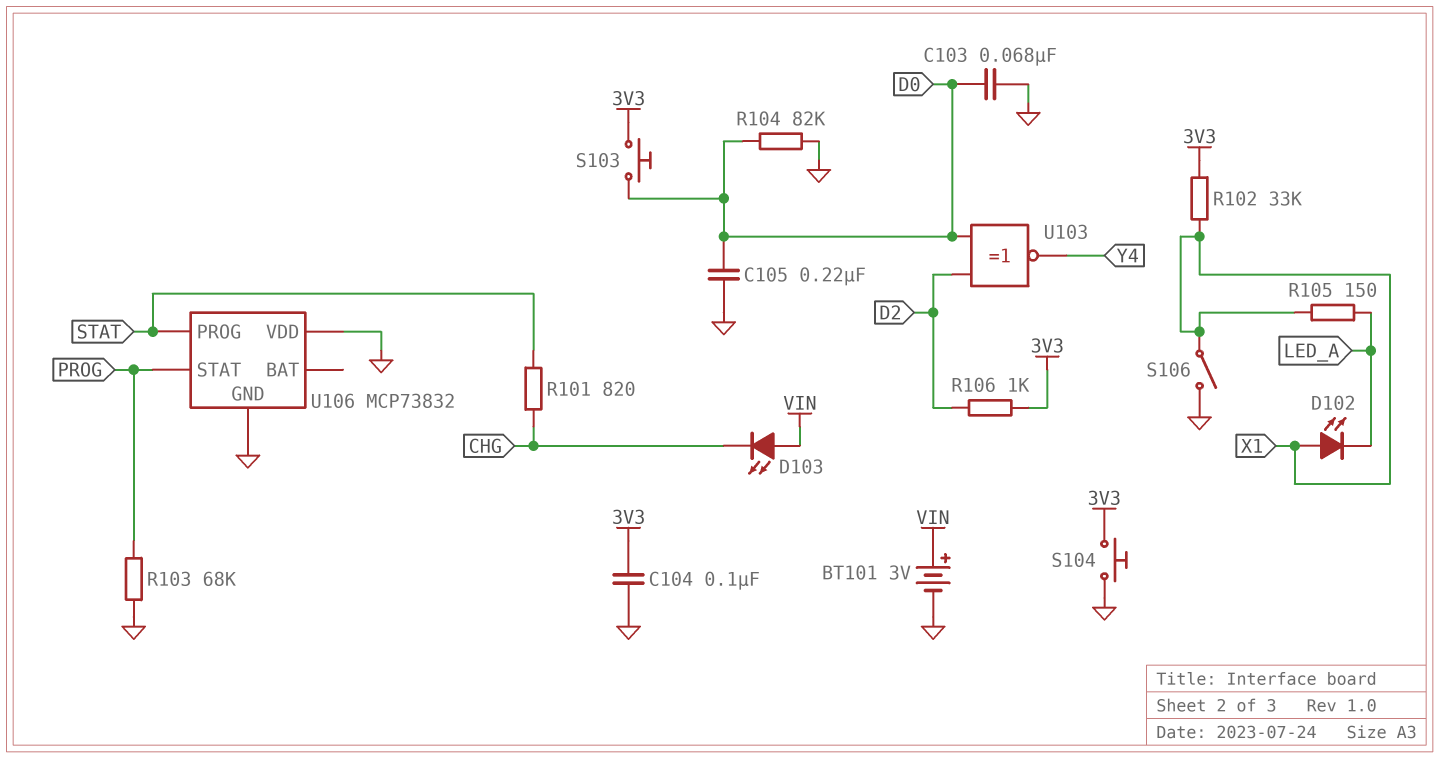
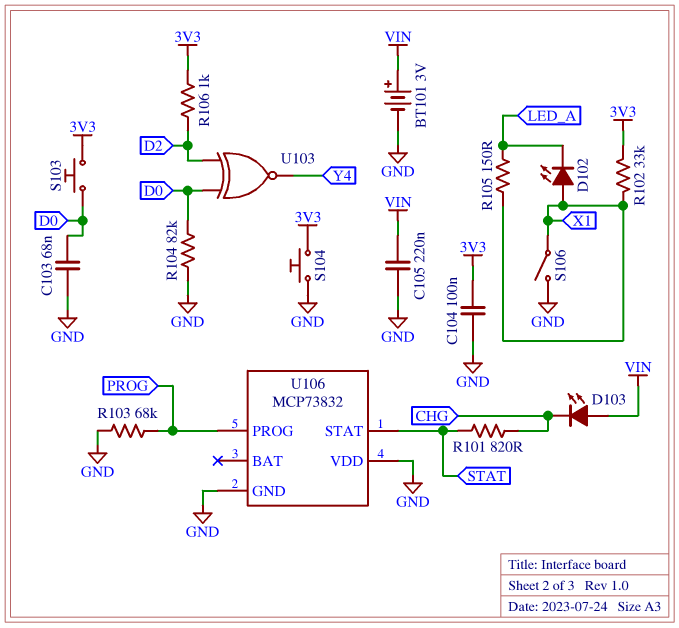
C105: 220nF (D0, GND) -> 220nF (GND, VIN)
U106 pin PROG: STAT -> PROG
U106 pin STAT: PROG -> STAT

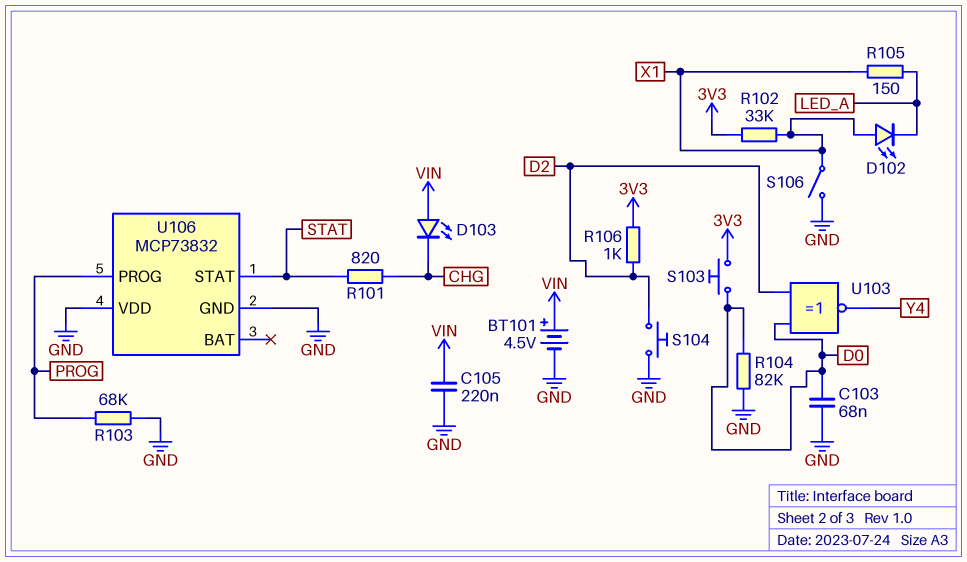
BT101: 3V (plus VIN, minus GND) -> 4.5V (plus VIN, minus GND)
C104: 100nF (3V3, GND) -> none
S104: button (3V3, GND) -> button (D2, GND)

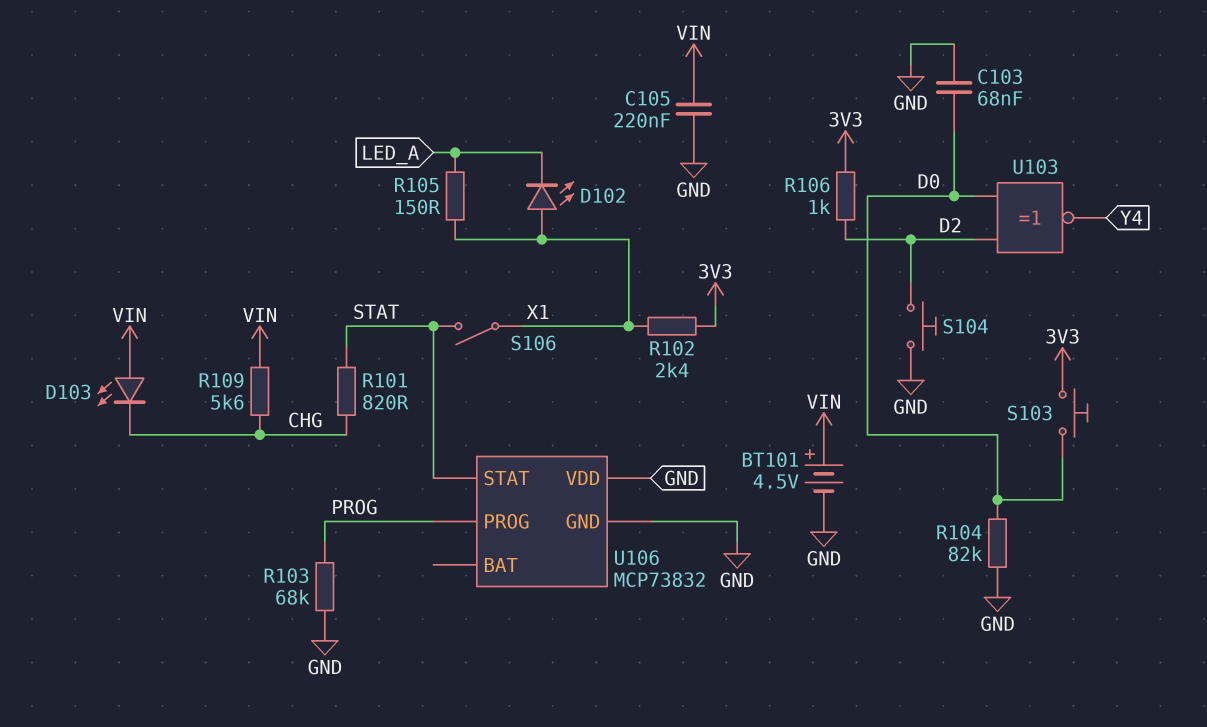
R102: 33k (3V3, X1) -> 2.4k (3V3, X1)
R109: none -> 5.6k (CHG, VIN)
S106: switch (GND, X1) -> switch (STAT, X1)

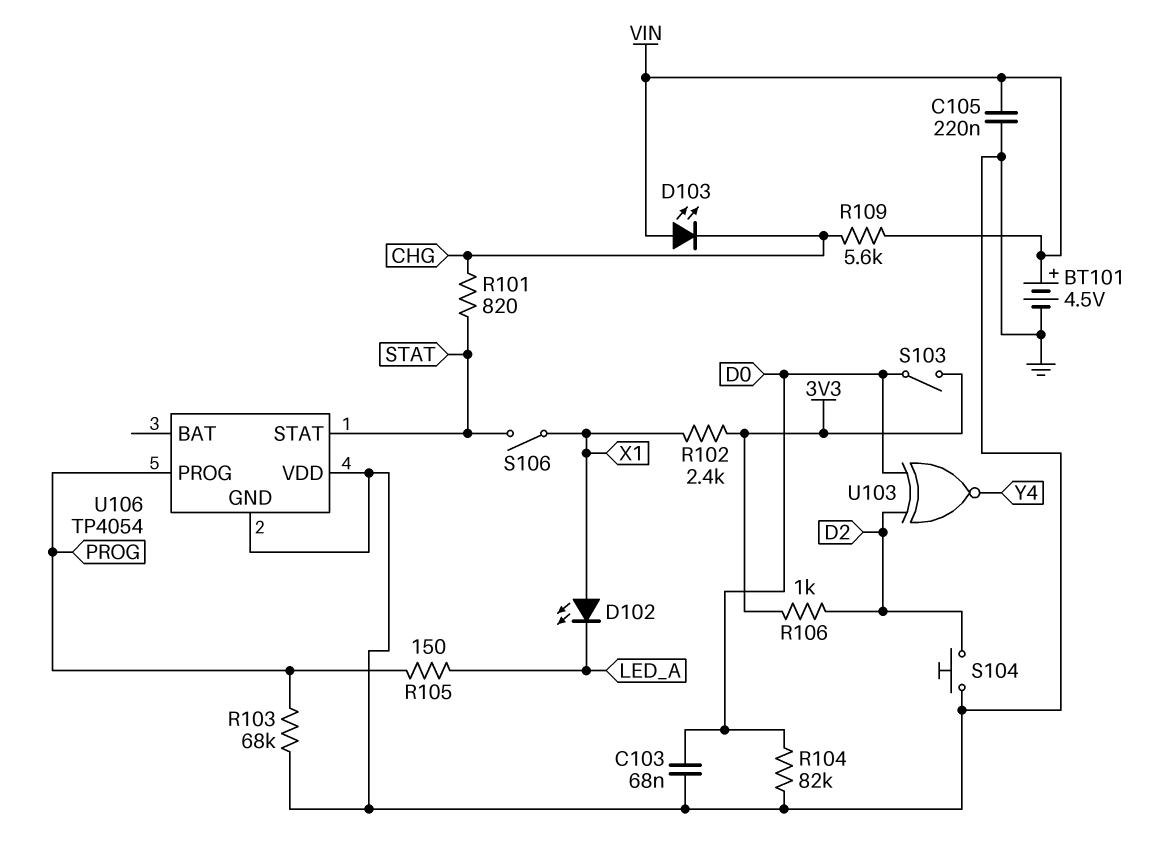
R105: 150 (LED_A, X1) -> 150 (LED_A, PROG)
S103: button (3V3, D0) -> switch (3V3, D0)
U106: MCP73832 -> TP4054

